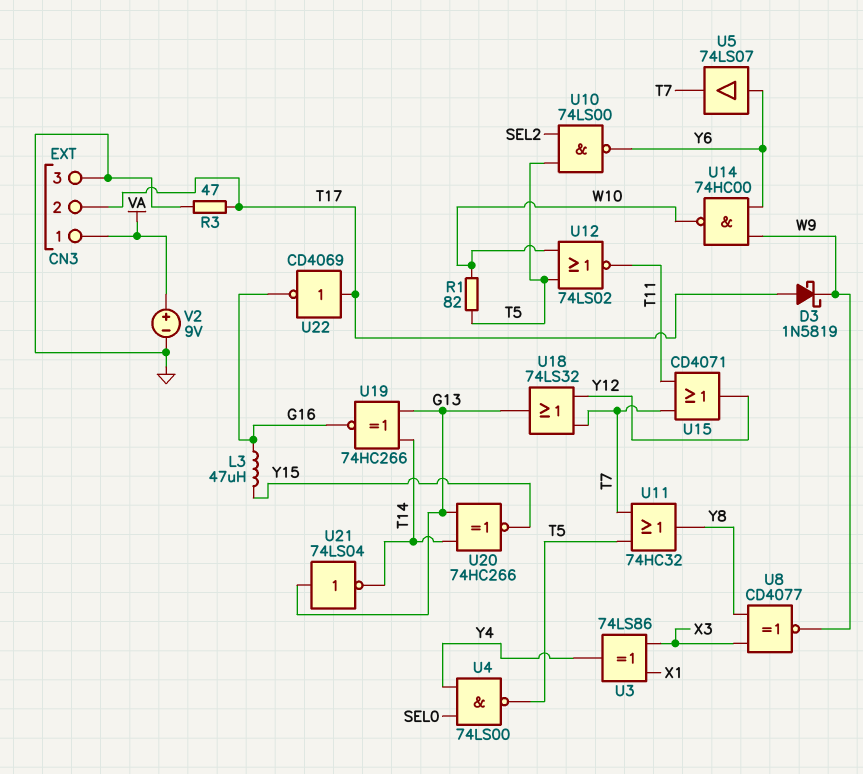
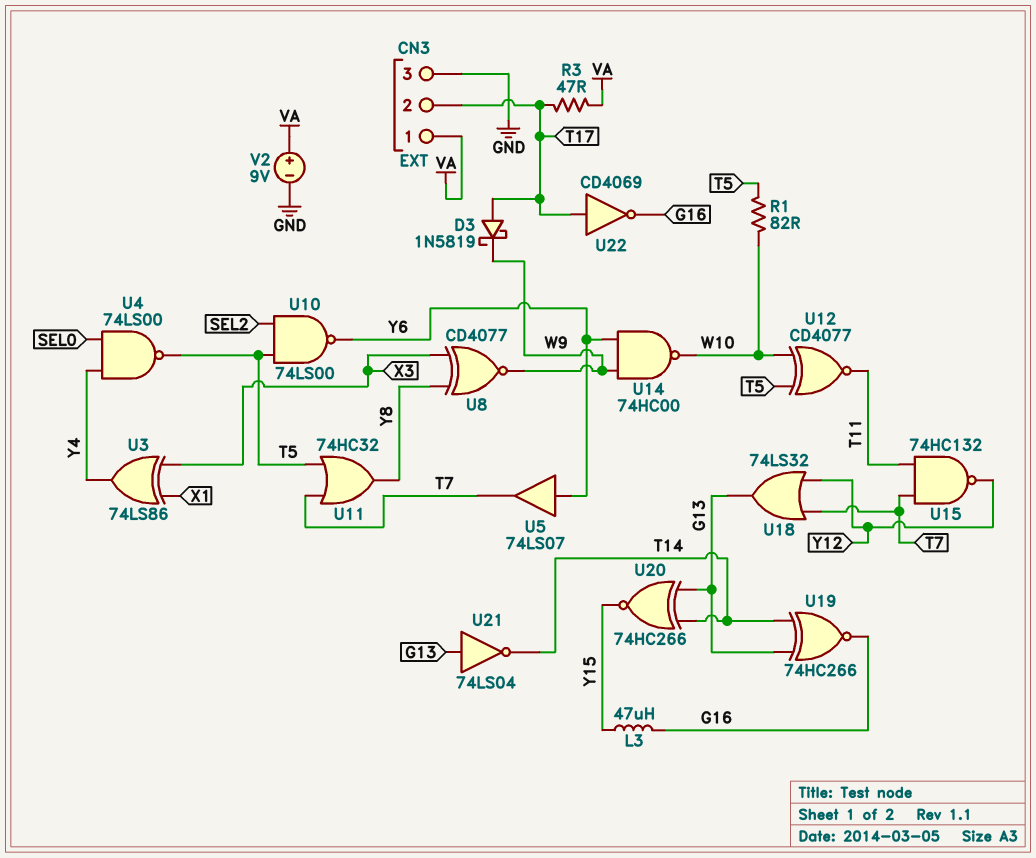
R3: 47 (GND, T17) -> 47 (T17, VA)
U12: NOR 74LS02 (in T5, in W10, out T11) -> XNOR CD4077 (in T5, in W10, out T11)
U15: OR CD4071 (in T7, in T11, out Y12) -> NAND 74HC132 (in T7, in T11, out Y12)

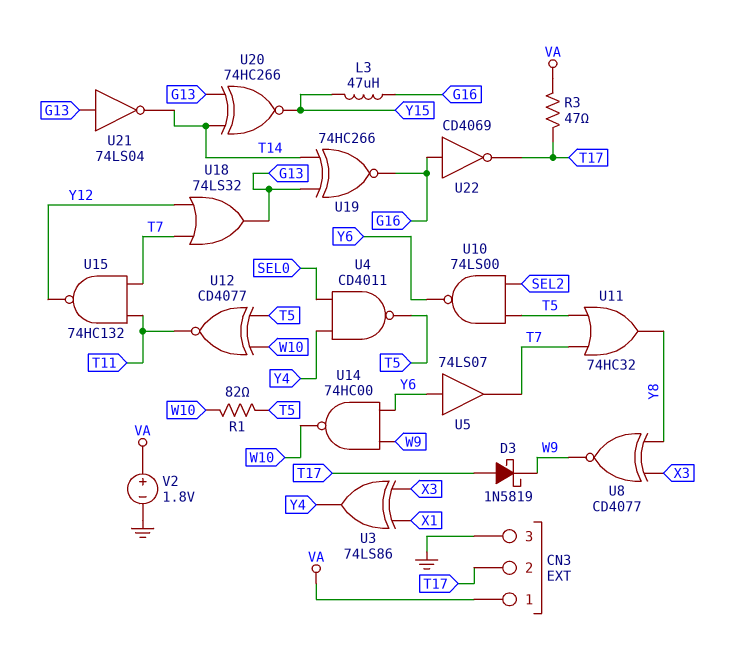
U4: NAND 74LS00 (in SEL0, in Y4, out T5) -> NAND CD4011 (in SEL0, in Y4, out T5)
U22: NOT CD4069 (in T17, out G16) -> NOT CD4069 (in G16, out T17)
V2: 9V (plus VA, minus GND) -> 1.8V (plus VA, minus GND)

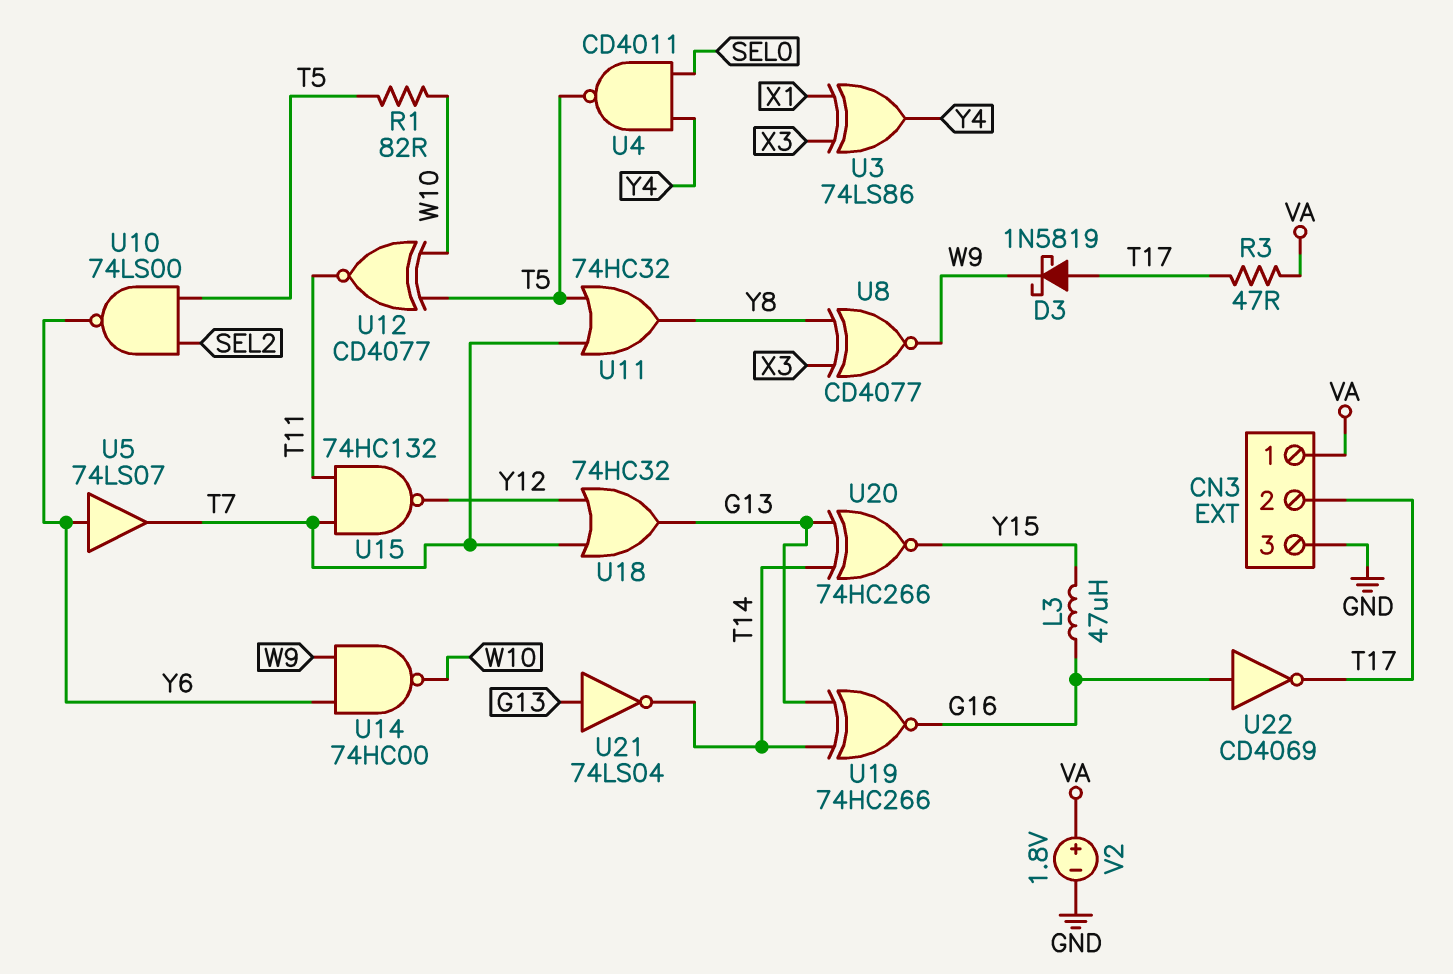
U18: OR 74LS32 (in T7, in Y12, out G13) -> OR 74HC32 (in T7, in Y12, out G13)

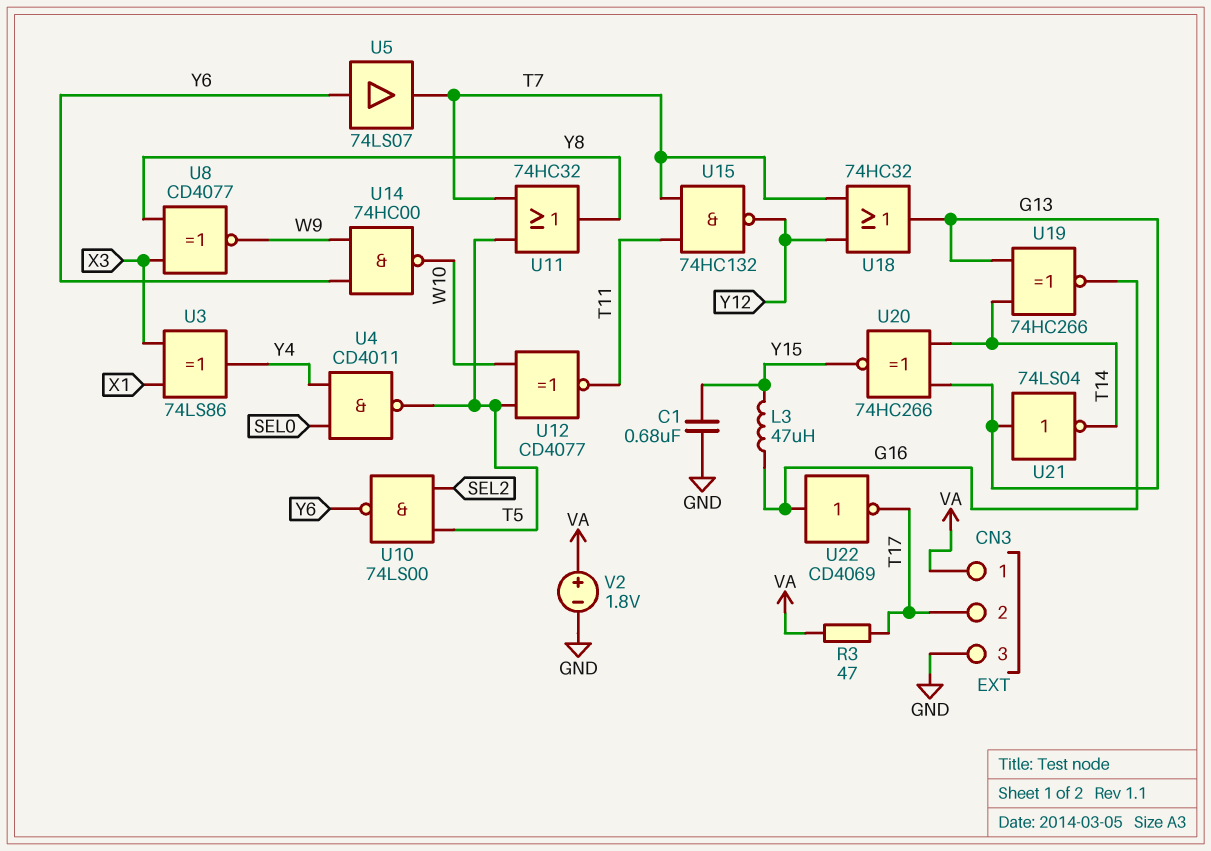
C1: none -> 680nF (GND, Y15)
D3: schottky 1N5819 (A T17, K W9) -> none
R1: 82 (T5, W10) -> none

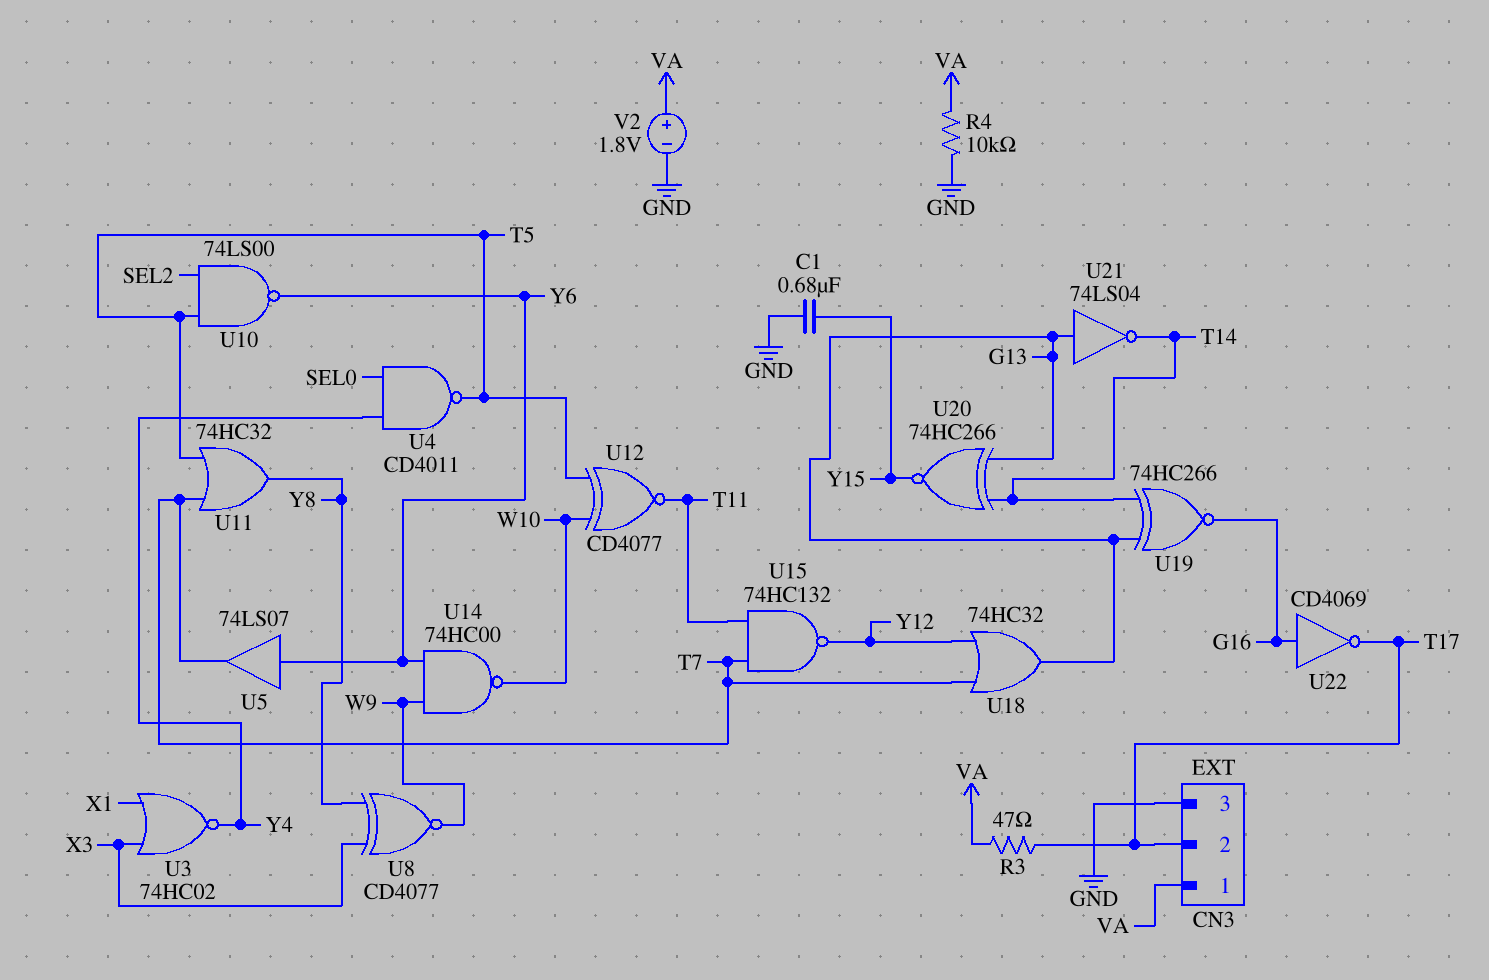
L3: 47uH (G16, Y15) -> none
R4: none -> 10k (GND, VA)
U3: XOR 74LS86 (in X1, in X3, out Y4) -> NOR 74HC02 (in X1, in X3, out Y4)

